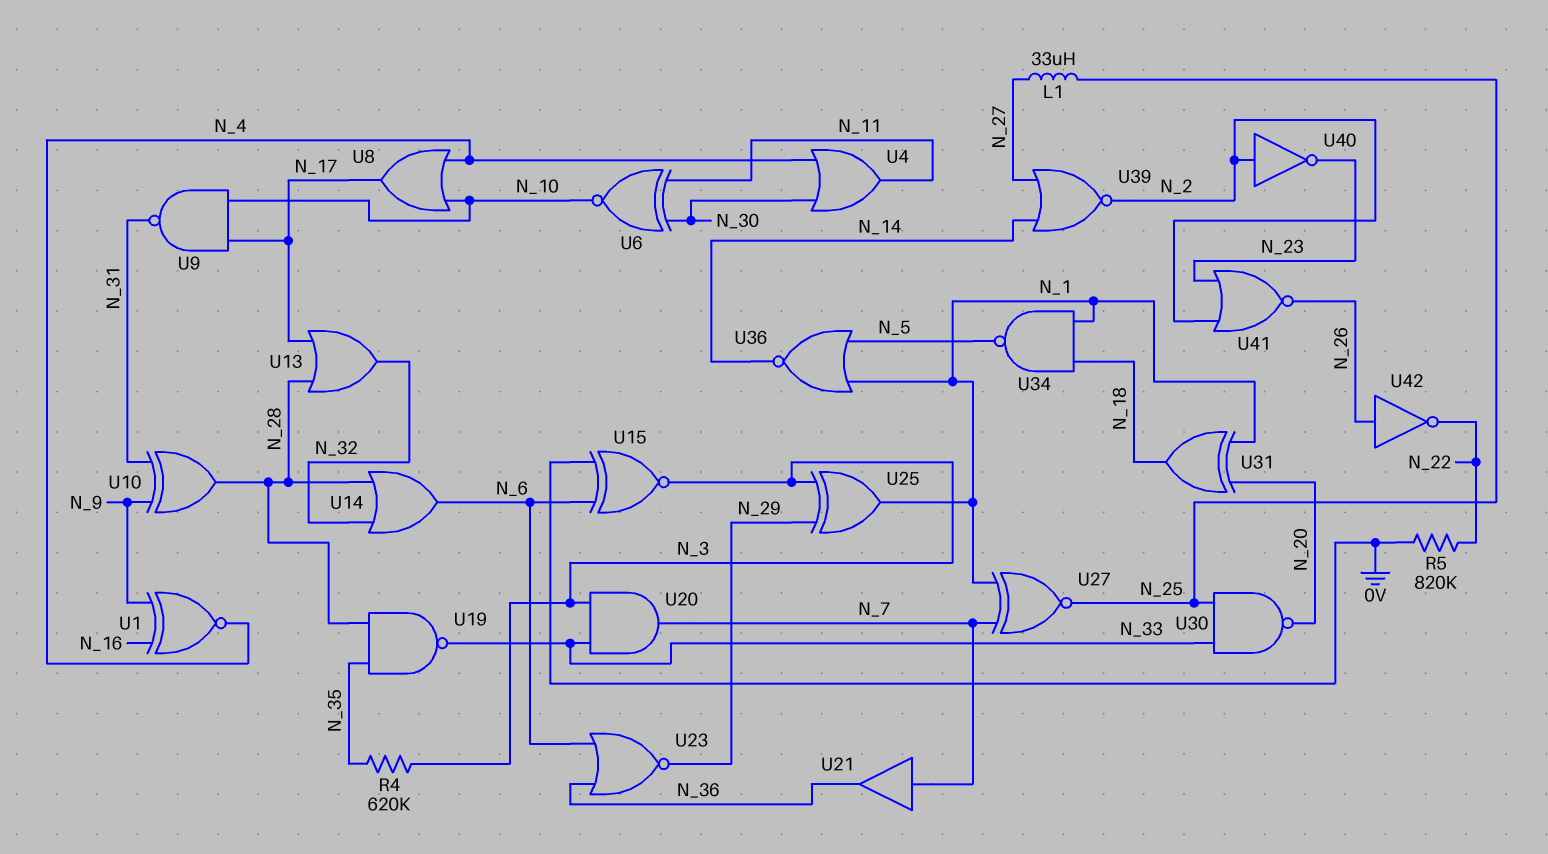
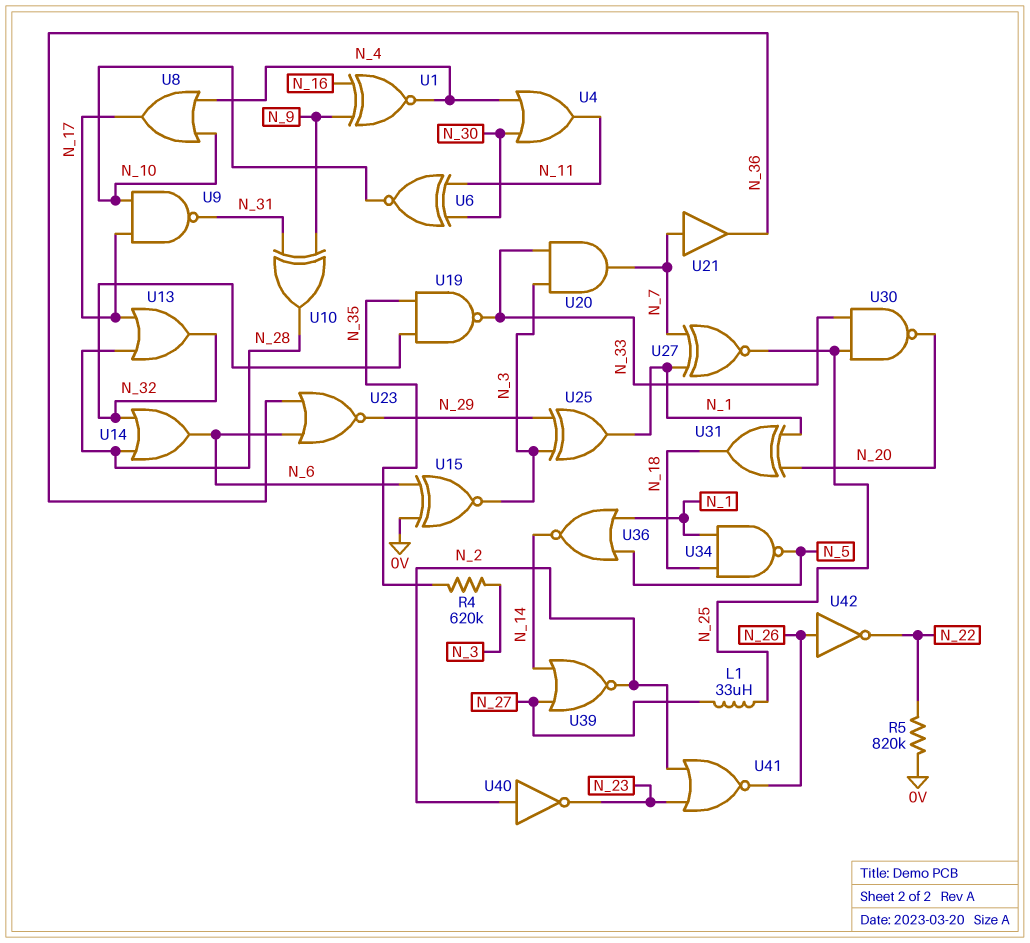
U19: NAND (in N_28, in N_35, out N_33) -> NAND (in N_32, in N_35, out N_33)

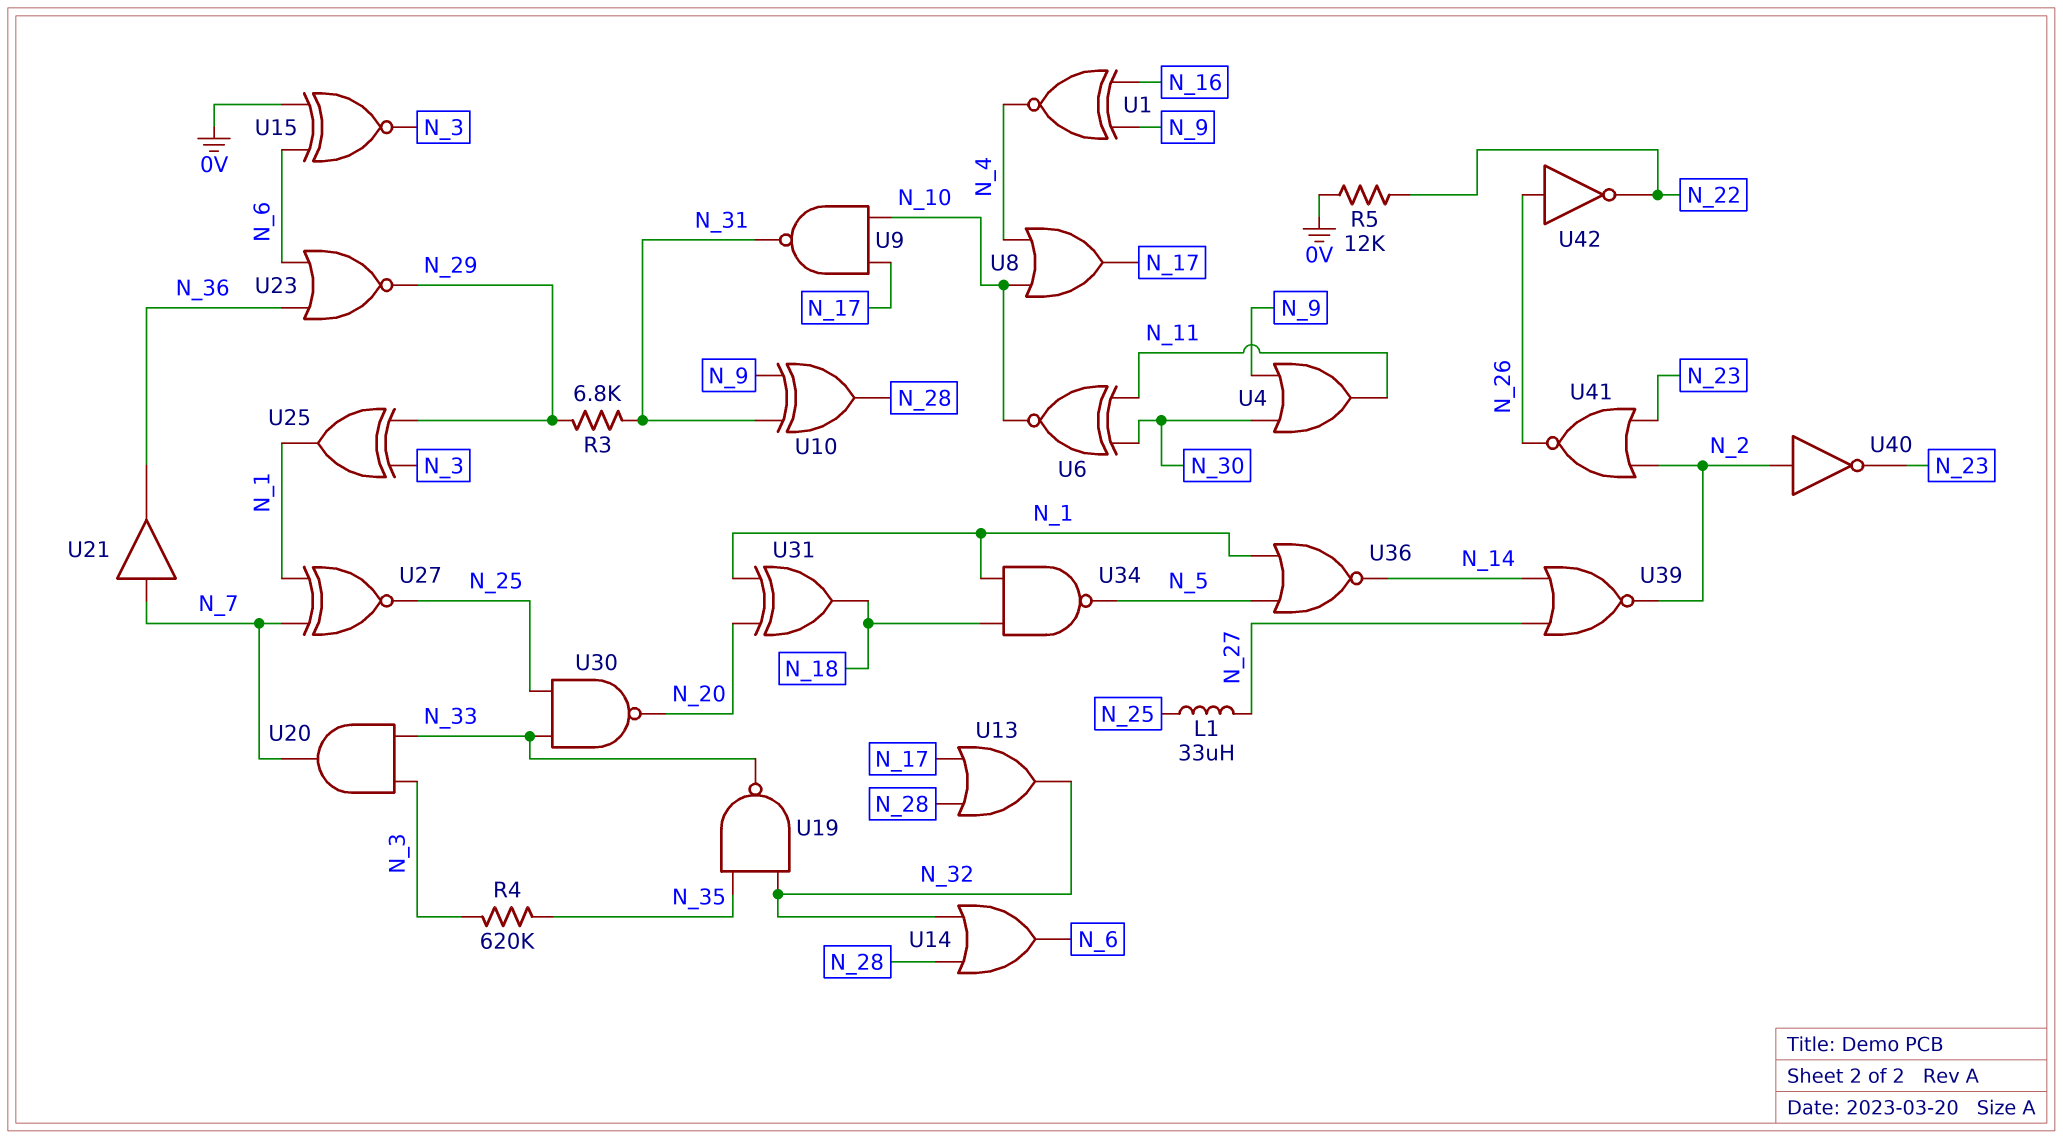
R3: none -> 6.8k (N_29, N_31)
R5: 820k (0V, N_22) -> 12k (0V, N_22)
U4: OR (in N_4, in N_30, out N_11) -> OR (in N_9, in N_30, out N_11)

